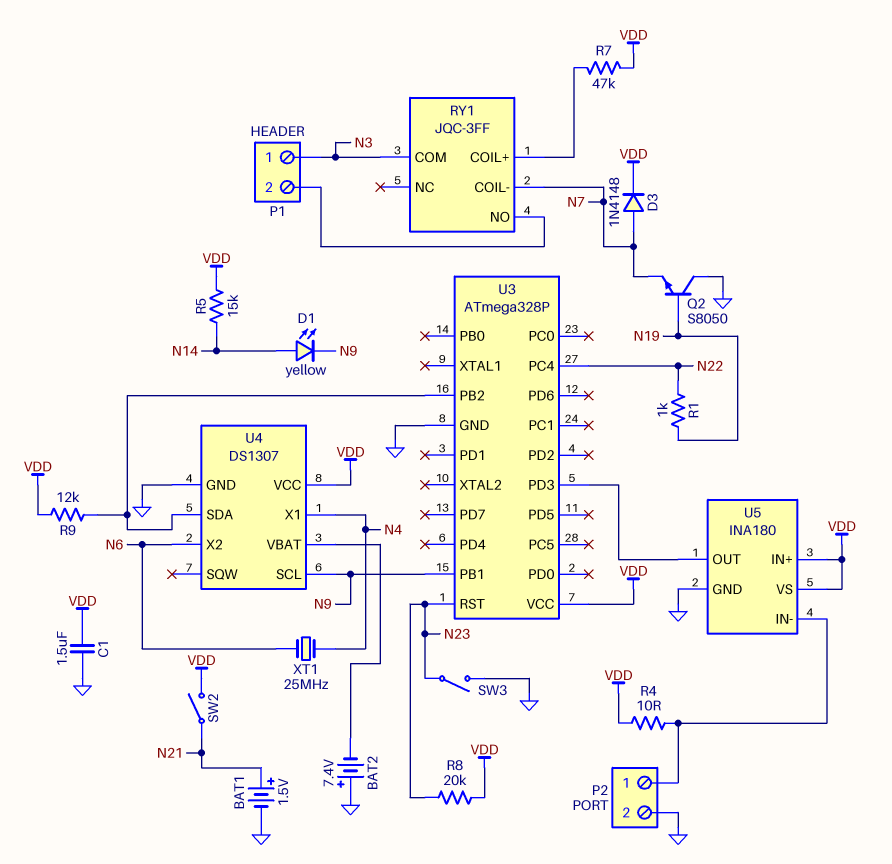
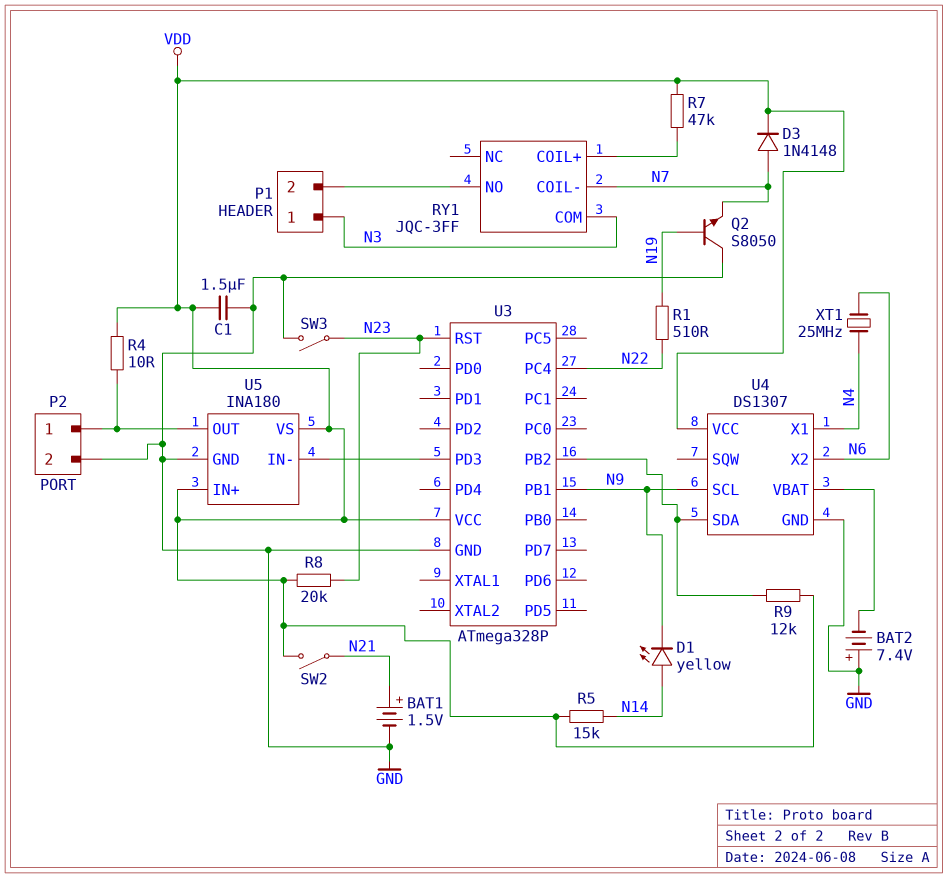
R1: 1k (N19, N22) -> 510 (N19, N22)
U5 pin IN-: P2/1 -> U3/PD3
U5 pin OUT: U3/PD3 -> P2/1

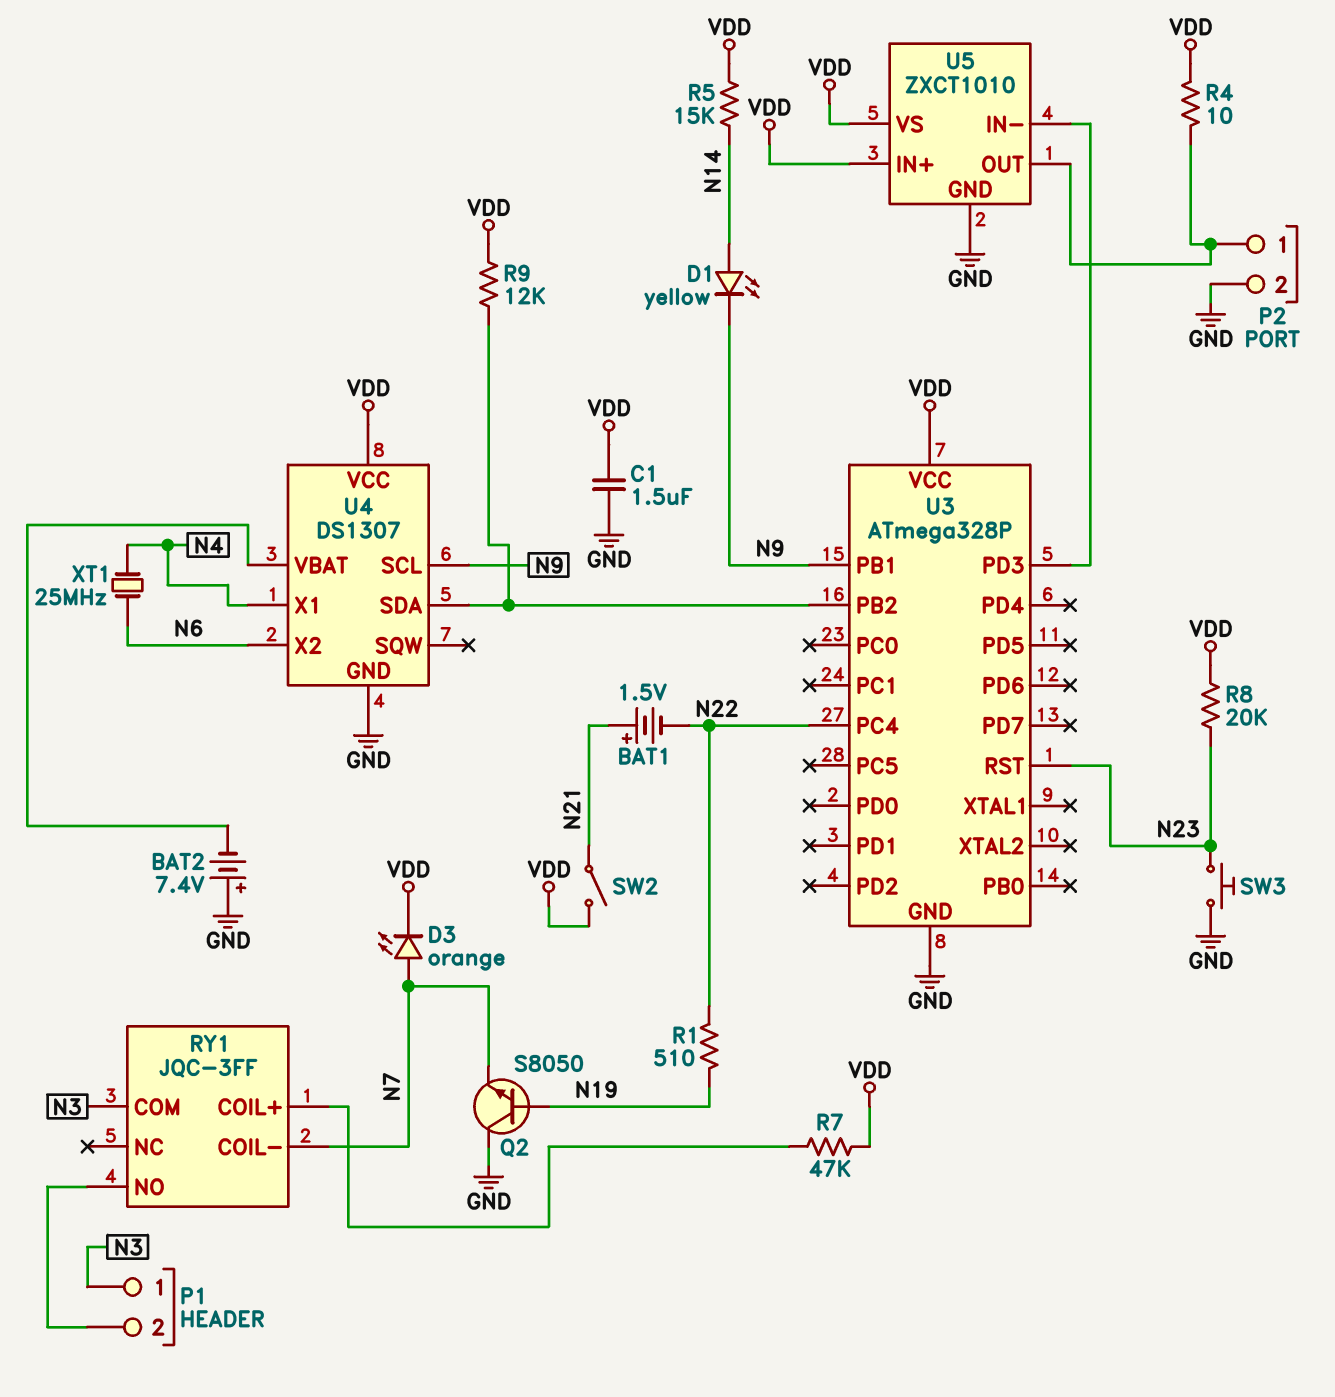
BAT1: 1.5V (plus N21, minus GND) -> 1.5V (plus N21, minus N22)
D3: diode 1N4148 (A N7, K VDD) -> LED orange (A N7, K VDD)
SW3: switch (GND, N23) -> button (GND, N23)
U5: INA180 -> ZXCT1010

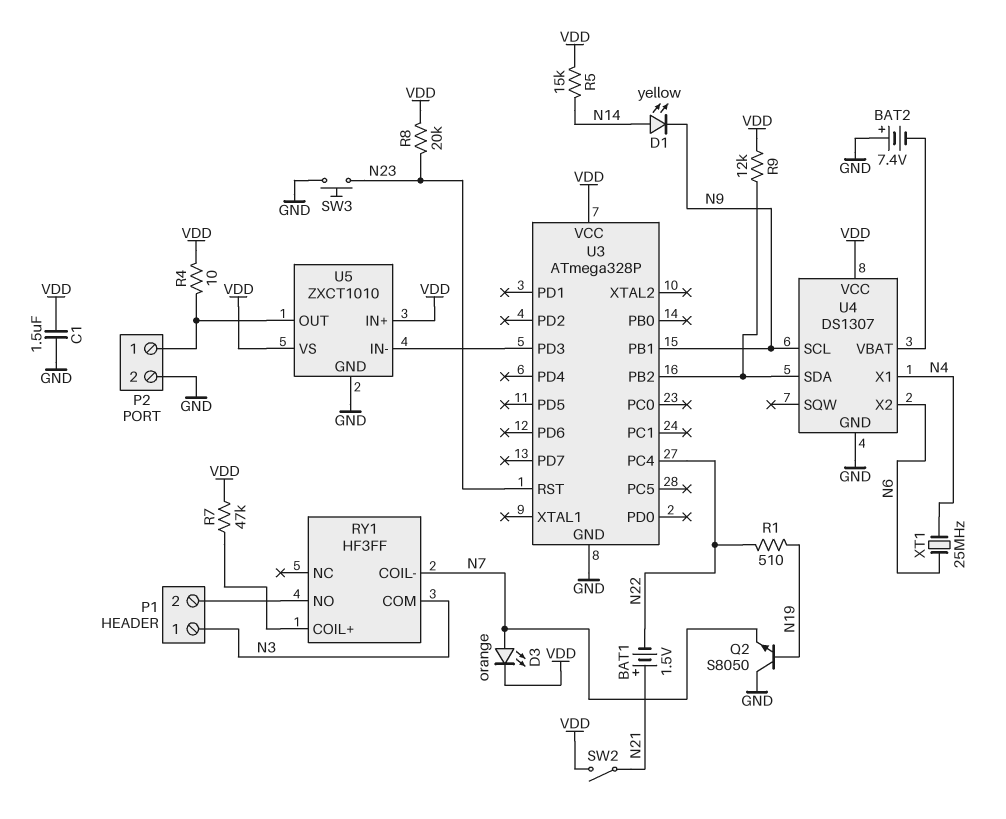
RY1: JQC-3FF -> HF3FF

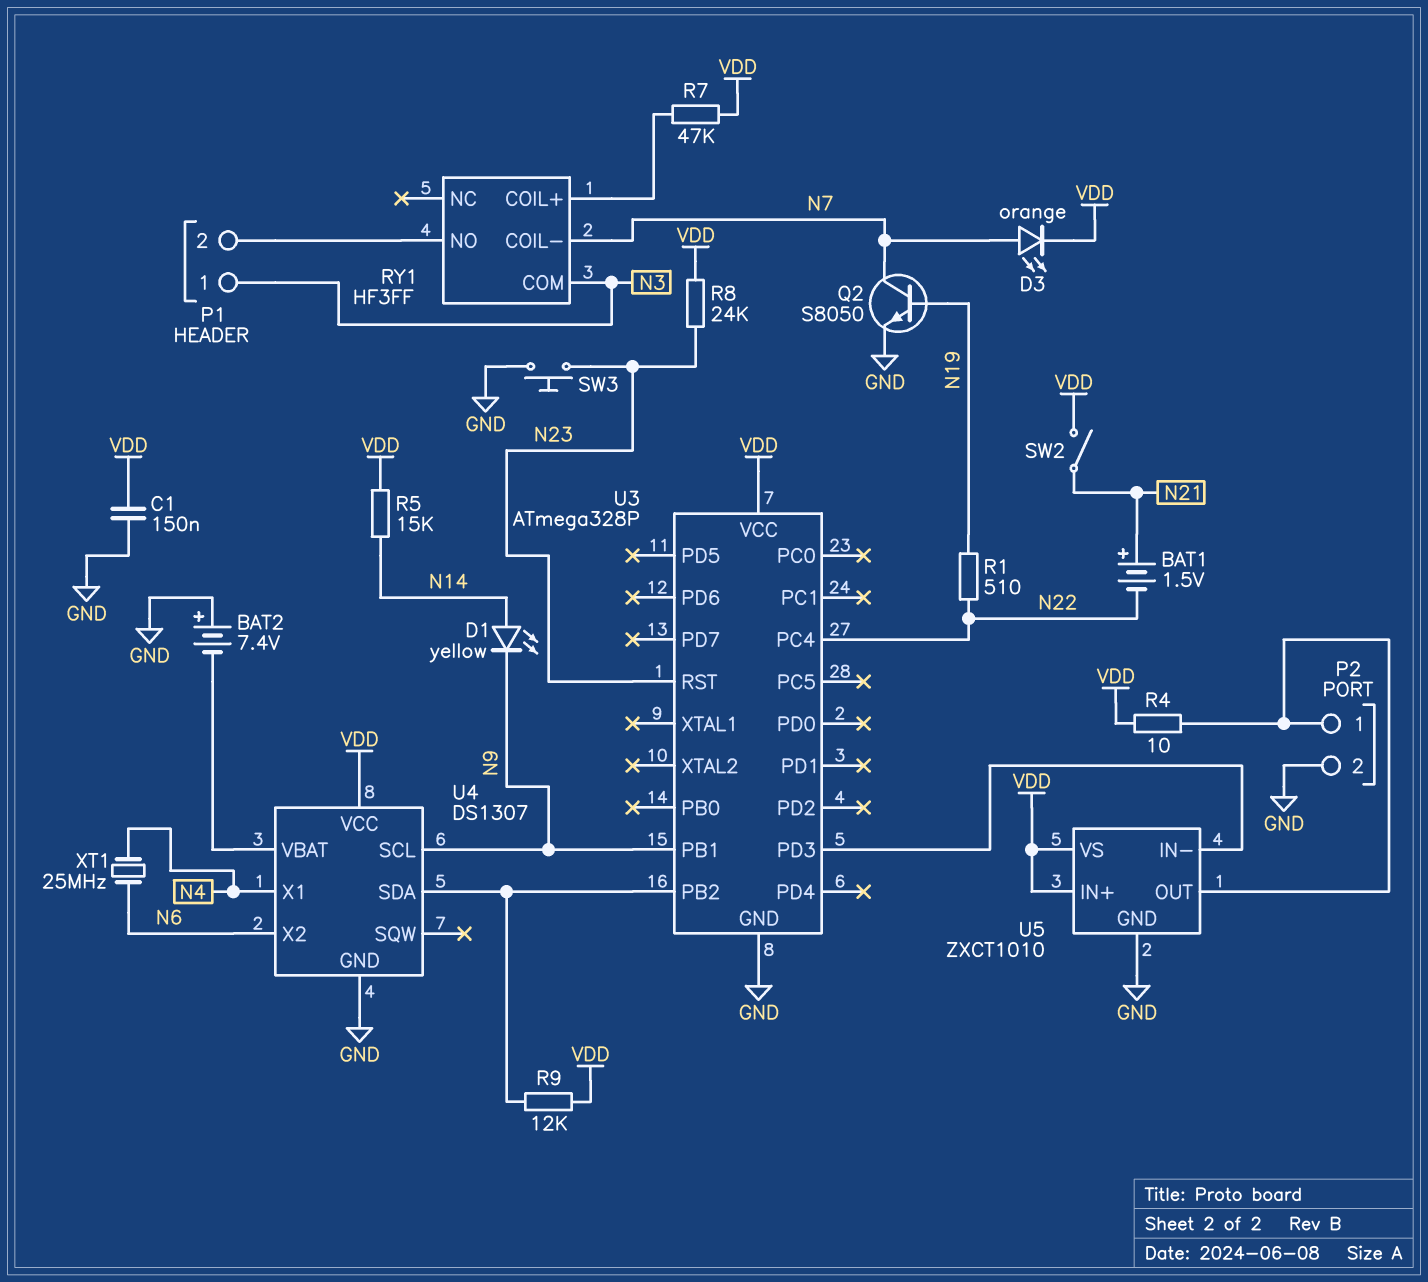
C1: 1.5uF (GND, VDD) -> 150nF (GND, VDD)
Q2: NPN S8050 (B N19, C GND, E N7) -> NPN S8050 (B N19, C N7, E GND)
R8: 20k (N23, VDD) -> 24k (N23, VDD)

